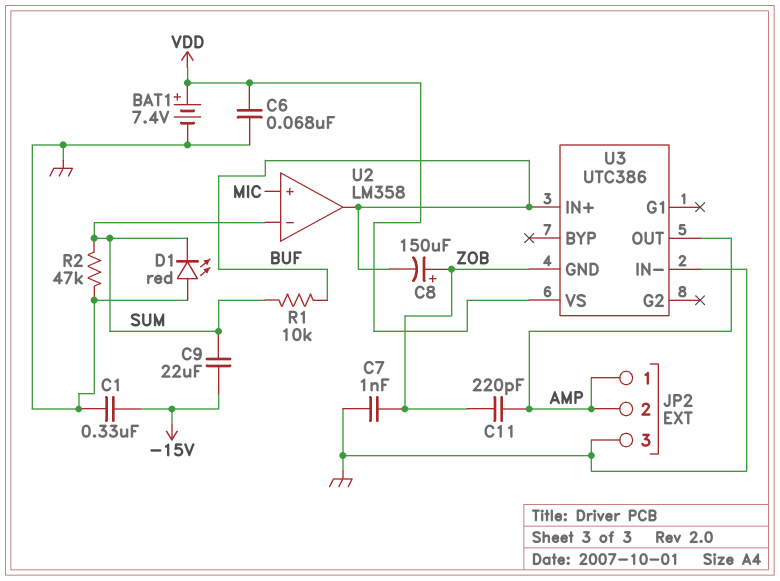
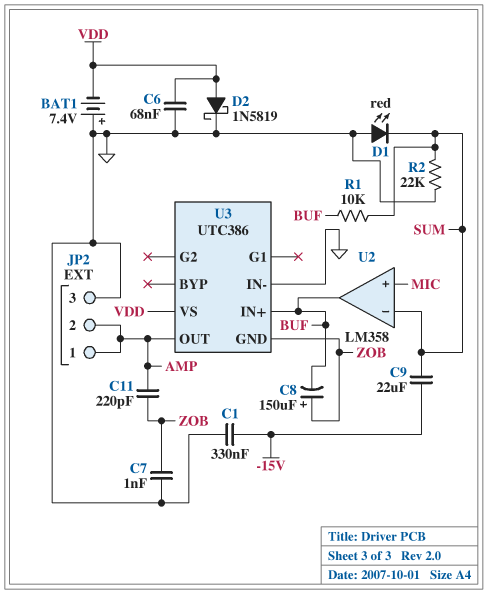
BAT1: 7.4V (plus VDD, minus GND) -> 7.4V (plus GND, minus VDD)
D2: none -> schottky 1N5819 (A VDD, K GND)
R2: 47k (GND, SUM) -> 22k (GND, SUM)

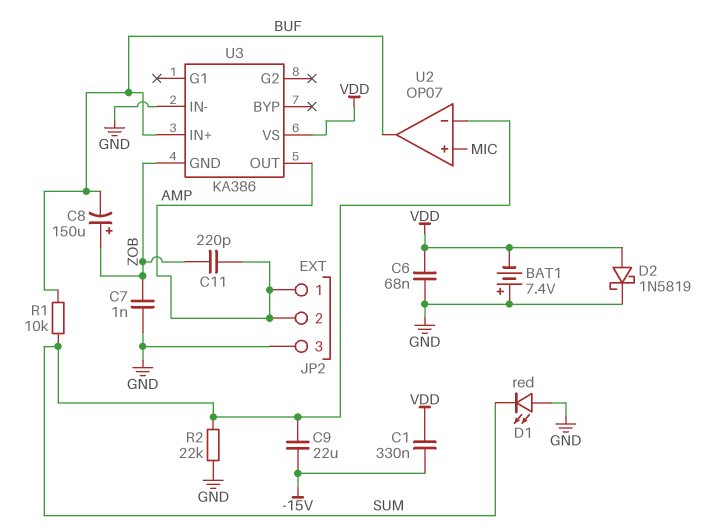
C1: 330nF (-15V, GND) -> 330nF (-15V, VDD)
U2: LM358 -> OP07
U3: UTC386 -> KA386

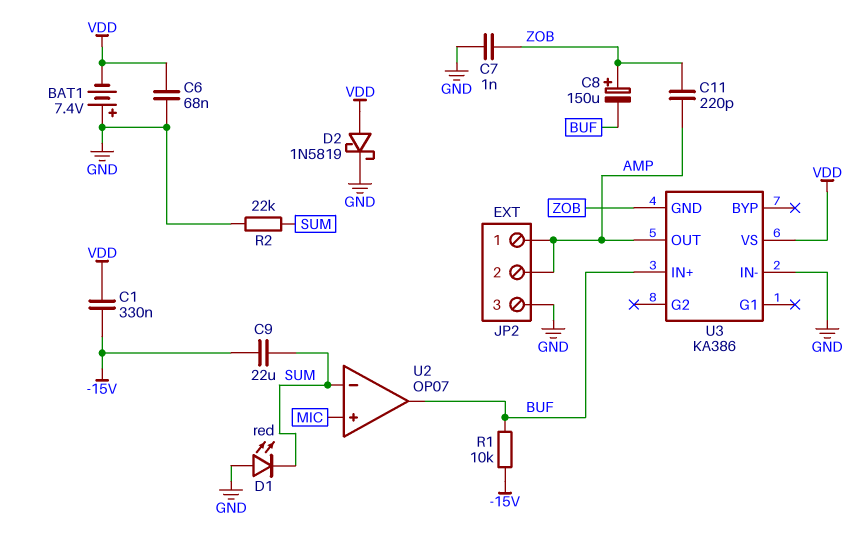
R1: 10k (BUF, SUM) -> 10k (-15V, BUF)

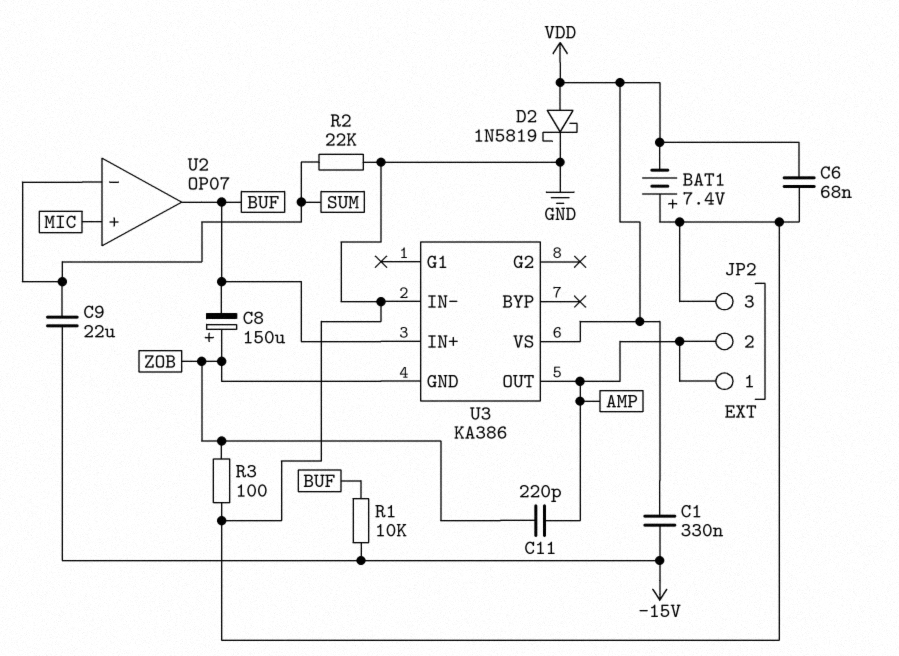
C7: 1nF (GND, ZOB) -> none
D1: LED red (A GND, K SUM) -> none
R3: none -> 100 (GND, ZOB)

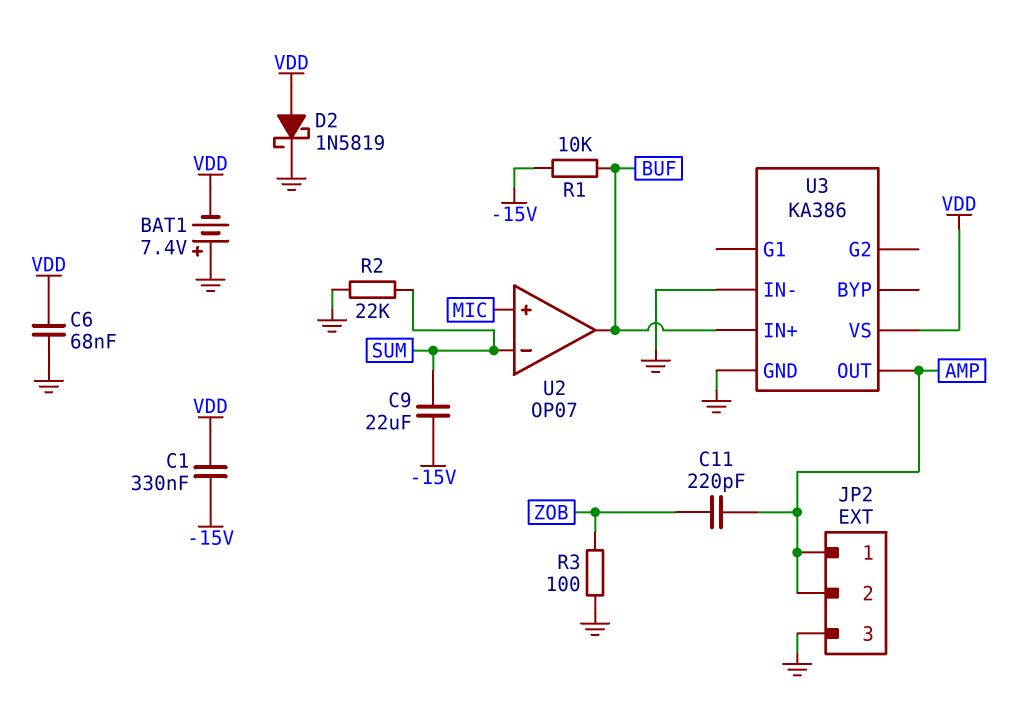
C8: 150uF (plus ZOB, minus BUF) -> none
U3 pin GND: ZOB -> GND

